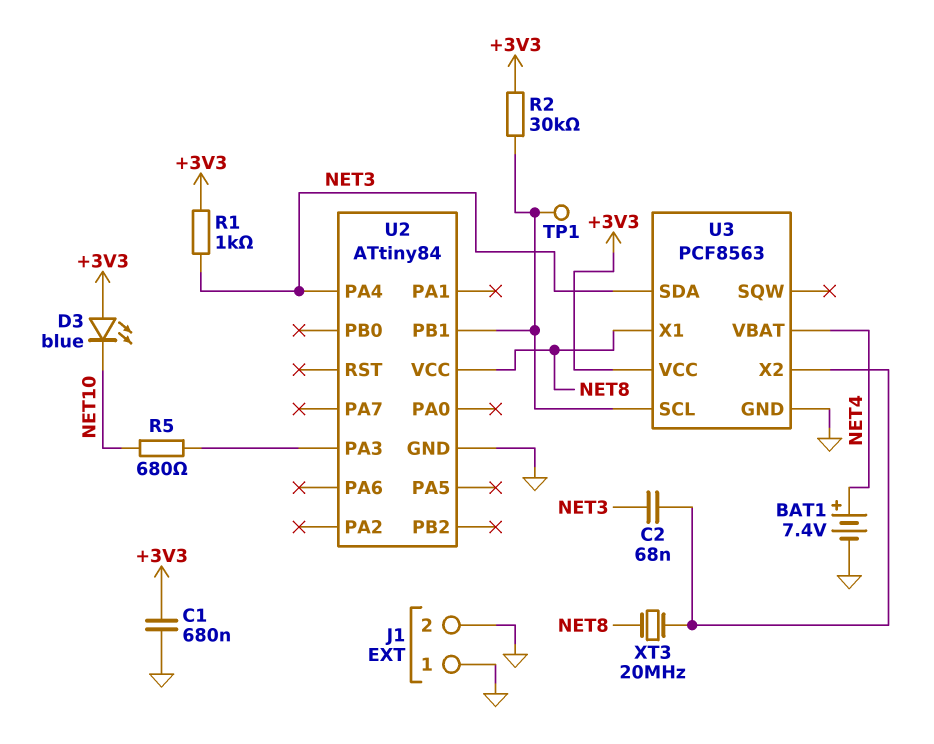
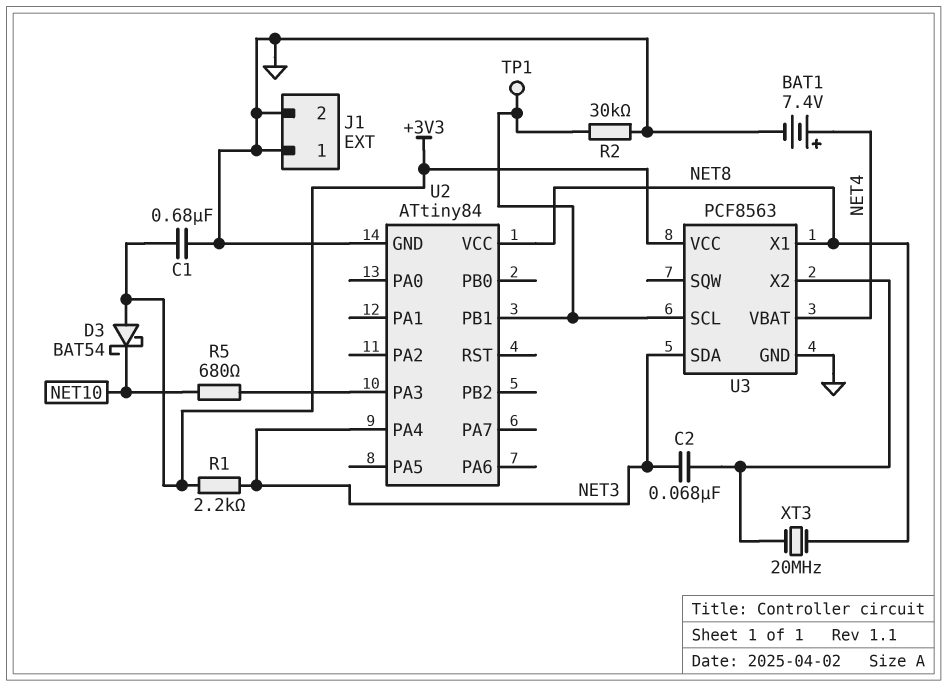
D3: LED blue (A +3V3, K NET10) -> schottky BAT54 (A +3V3, K NET10)
R1: 1k (+3V3, NET3) -> 2.2k (+3V3, NET3)
R2: 30k (+3V3, U2/PB1) -> 30k (GND, U2/PB1)

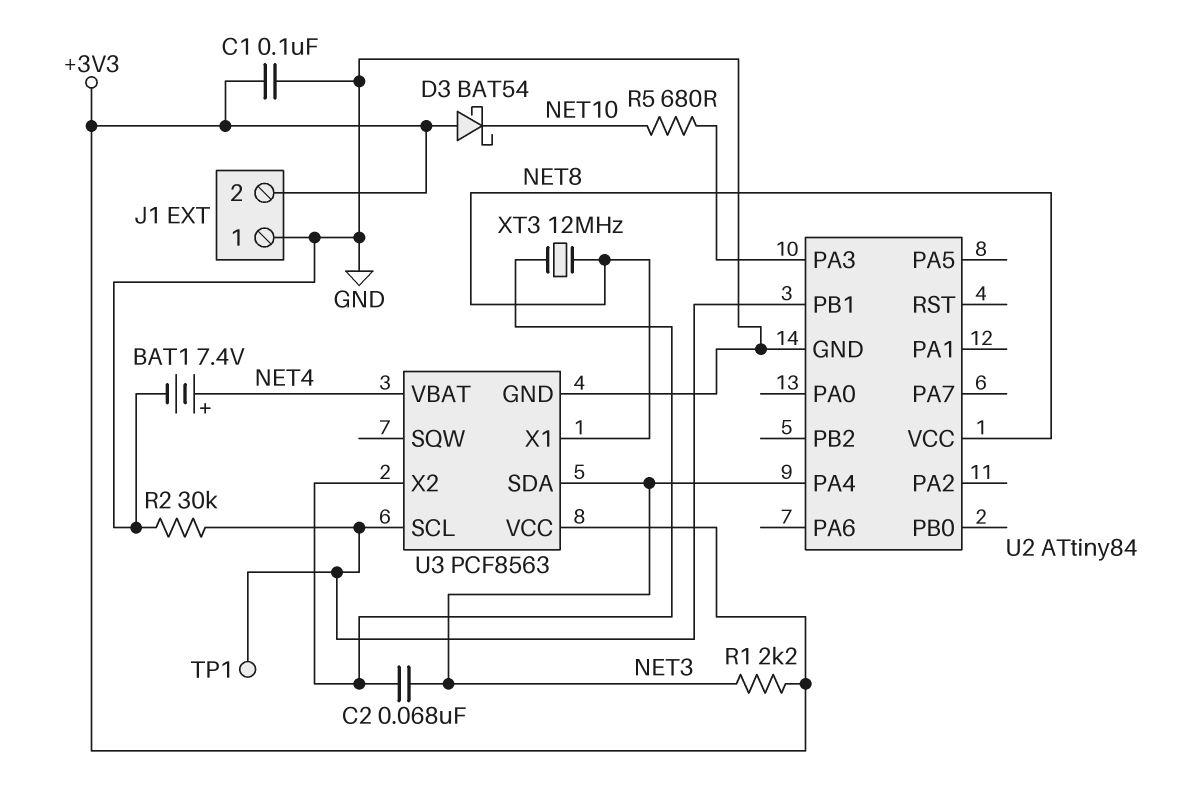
C1: 680nF (+3V3, GND) -> 100nF (+3V3, GND)
J1 pin 2: GND -> +3V3
XT3: 20MHz (NET8, U3/X2) -> 12MHz (NET8, U3/X2)

